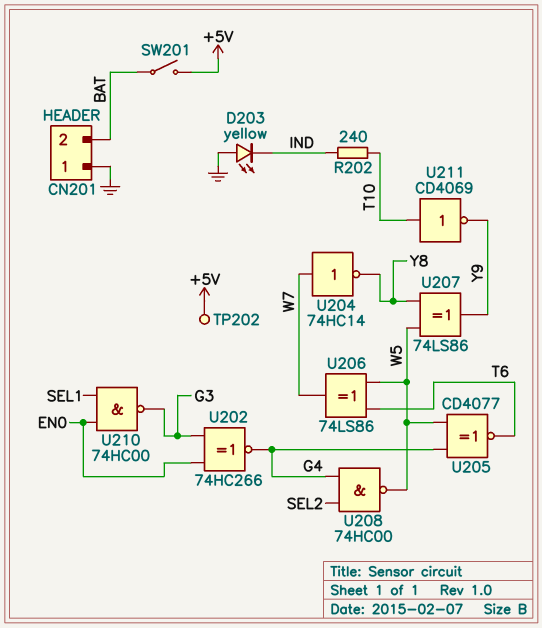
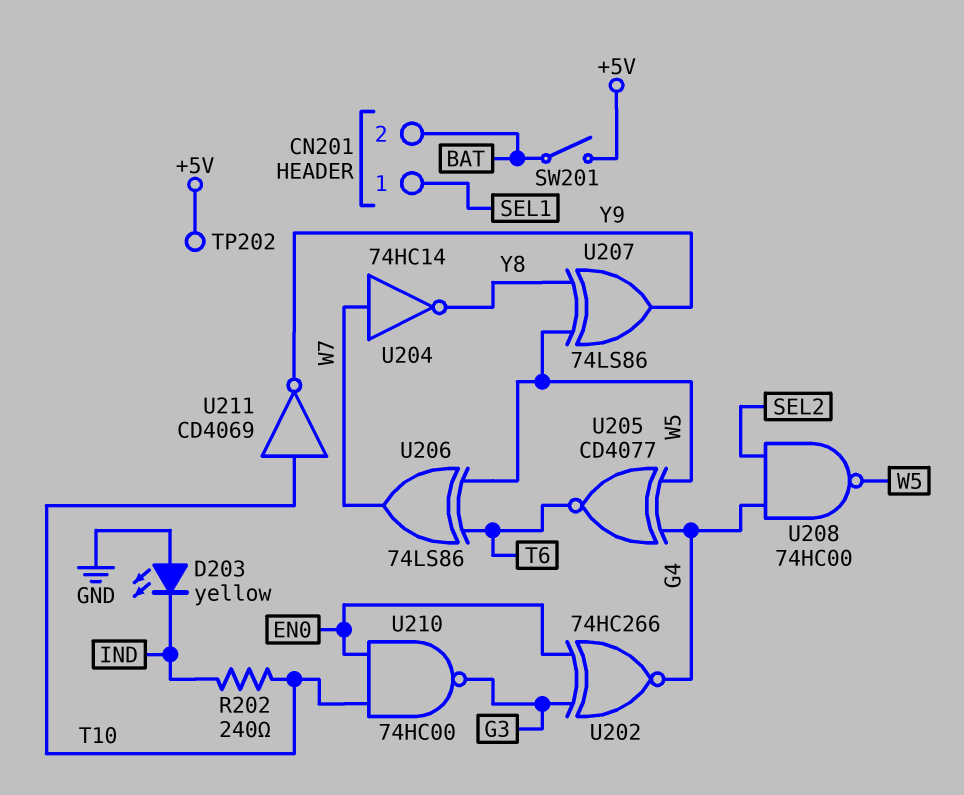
CN201 pin 1: GND -> SEL1
U210: NAND 74HC00 (in EN0, in SEL1, out G3) -> NAND 74HC00 (in EN0, in T10, out G3)

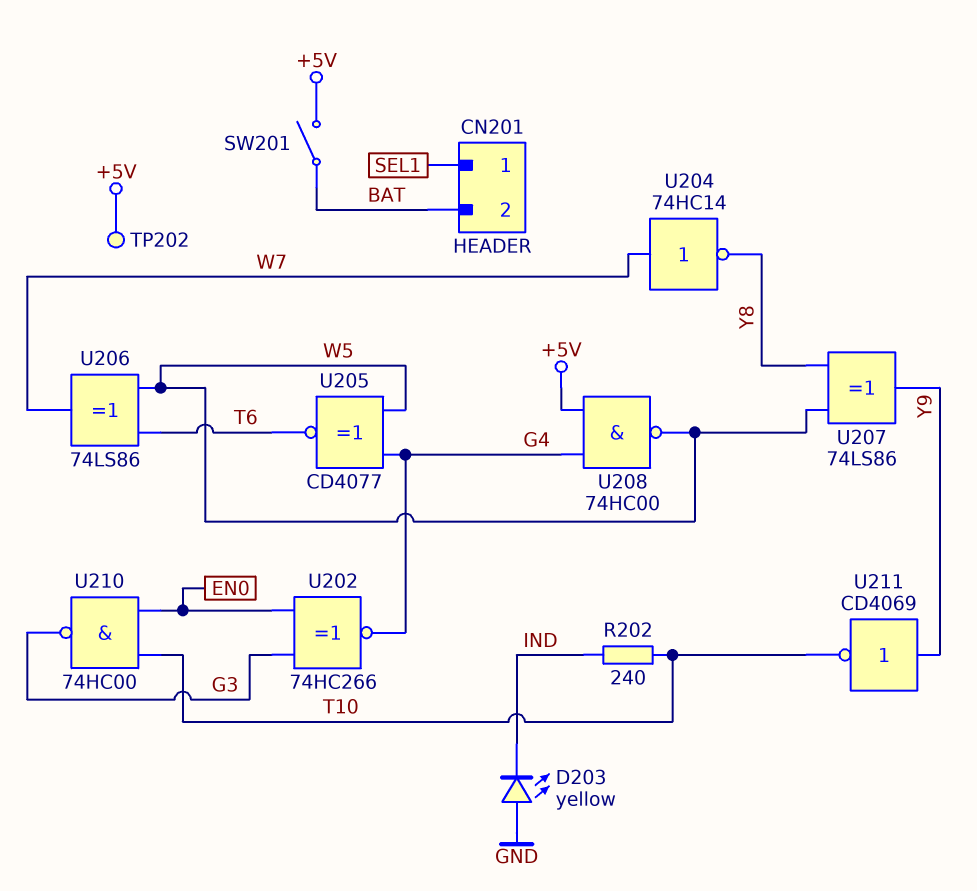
U208: NAND 74HC00 (in G4, in SEL2, out W5) -> NAND 74HC00 (in +5V, in G4, out W5)
U211: NOT CD4069 (in T10, out Y9) -> NOT CD4069 (in Y9, out T10)

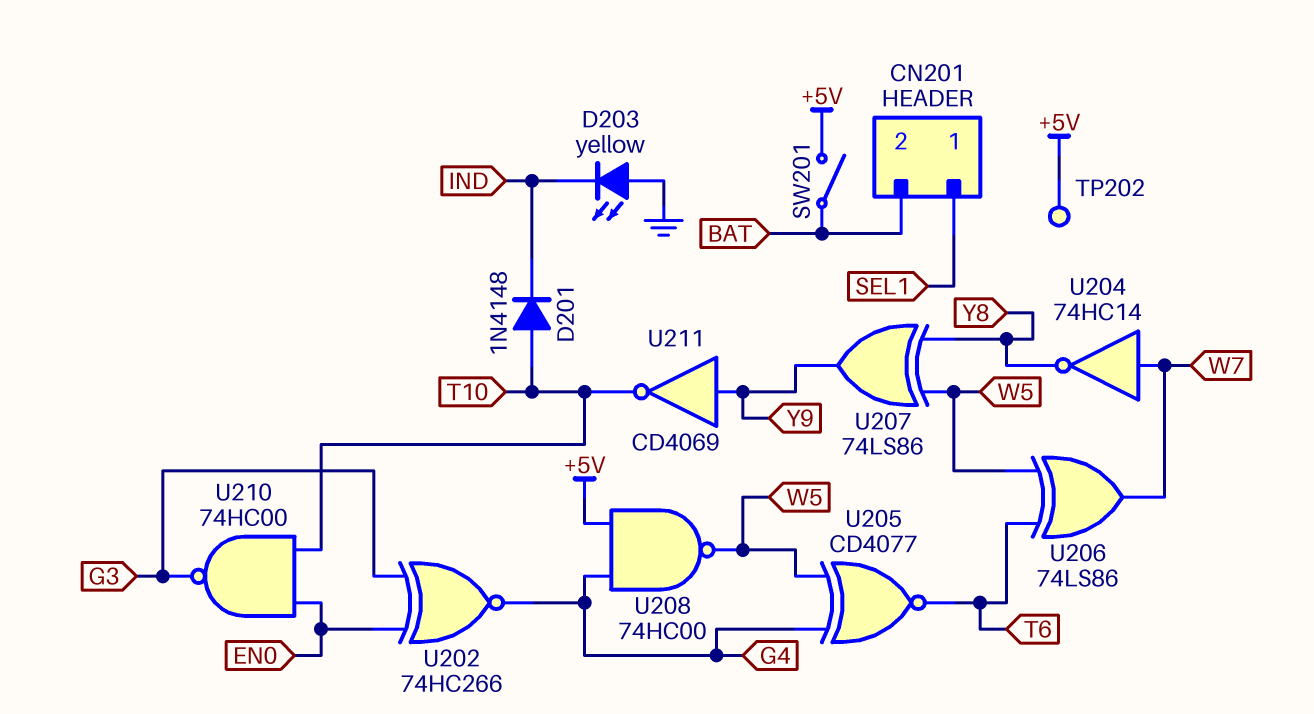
D201: none -> diode 1N4148 (A T10, K IND)
R202: 240 (IND, T10) -> none

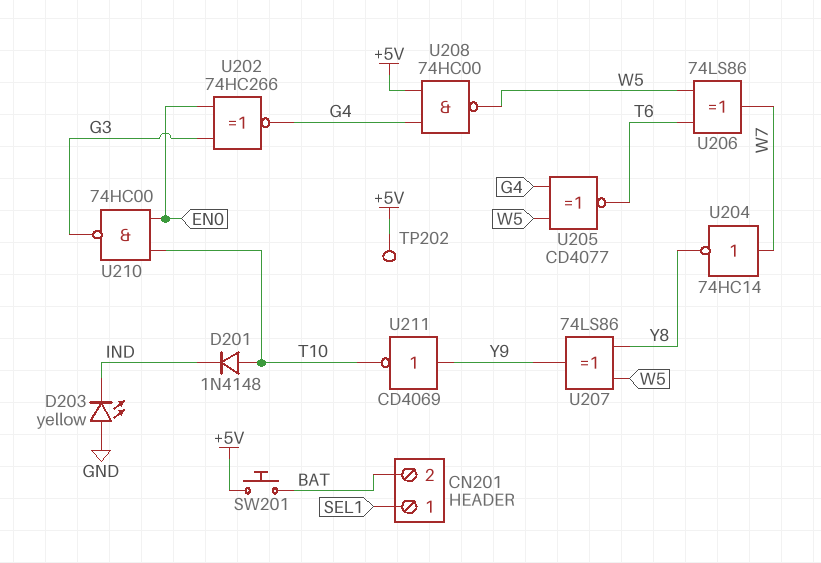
SW201: switch (+5V, BAT) -> button (+5V, BAT)

